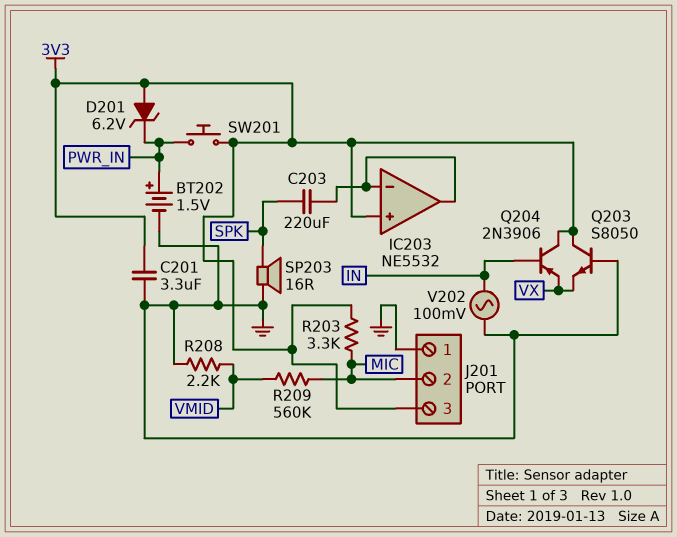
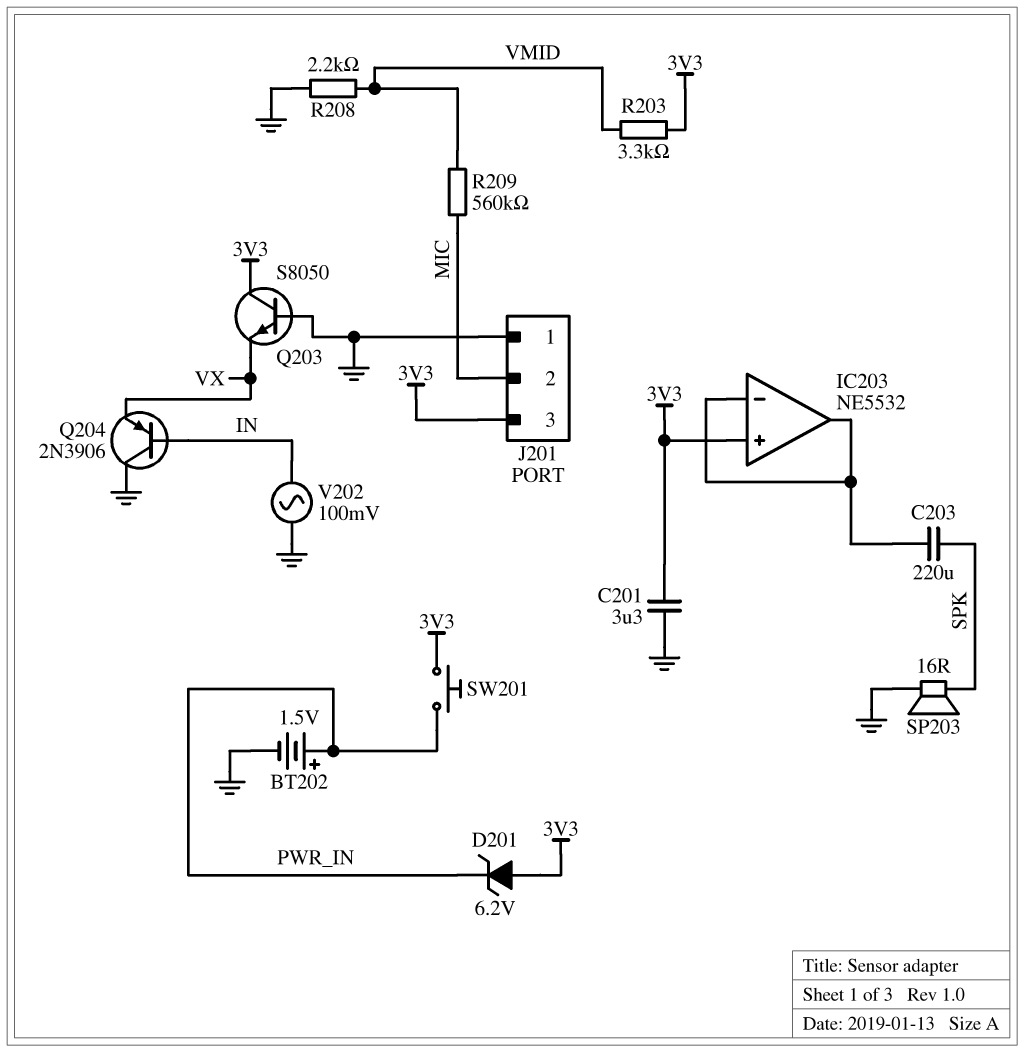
Q204: PNP 2N3906 (B IN, C 3V3, E VX) -> PNP 2N3906 (B IN, C GND, E VX)
R203: 3.3k (3V3, MIC) -> 3.3k (3V3, VMID)

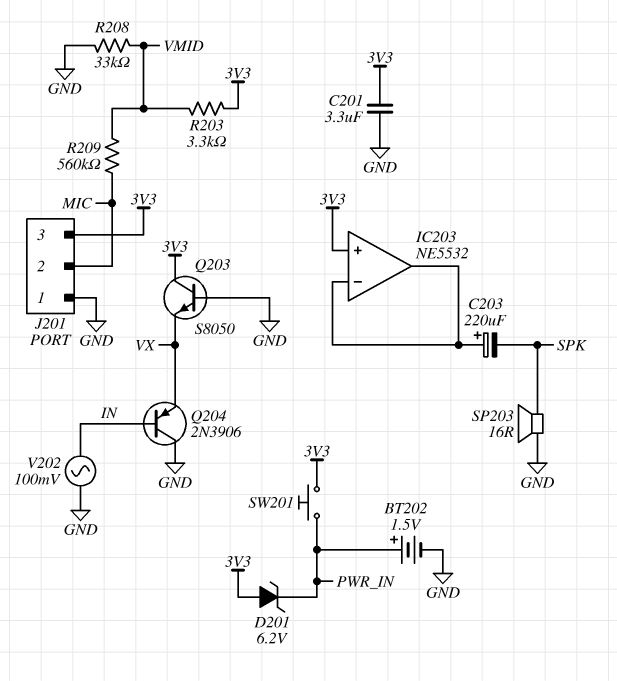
C203: 220uF (IC203/in-, SPK) -> 220uF (plus IC203/in-, minus SPK)
R208: 2.2k (GND, VMID) -> 33k (GND, VMID)

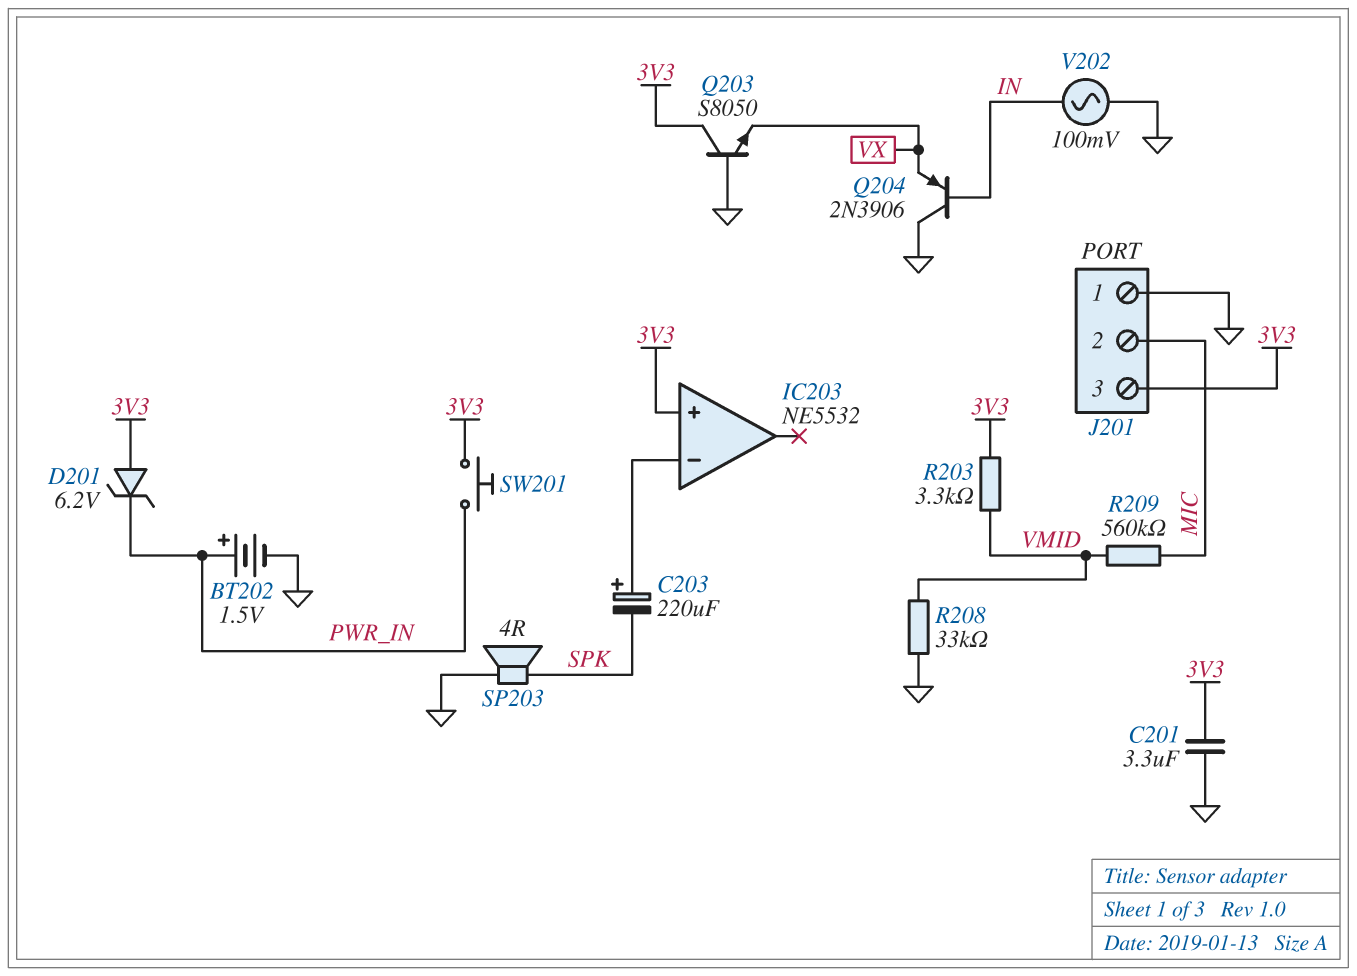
IC203 pin out: IC203/in- -> none
SP203: speaker 16R (GND, SPK) -> speaker 4R (GND, SPK)

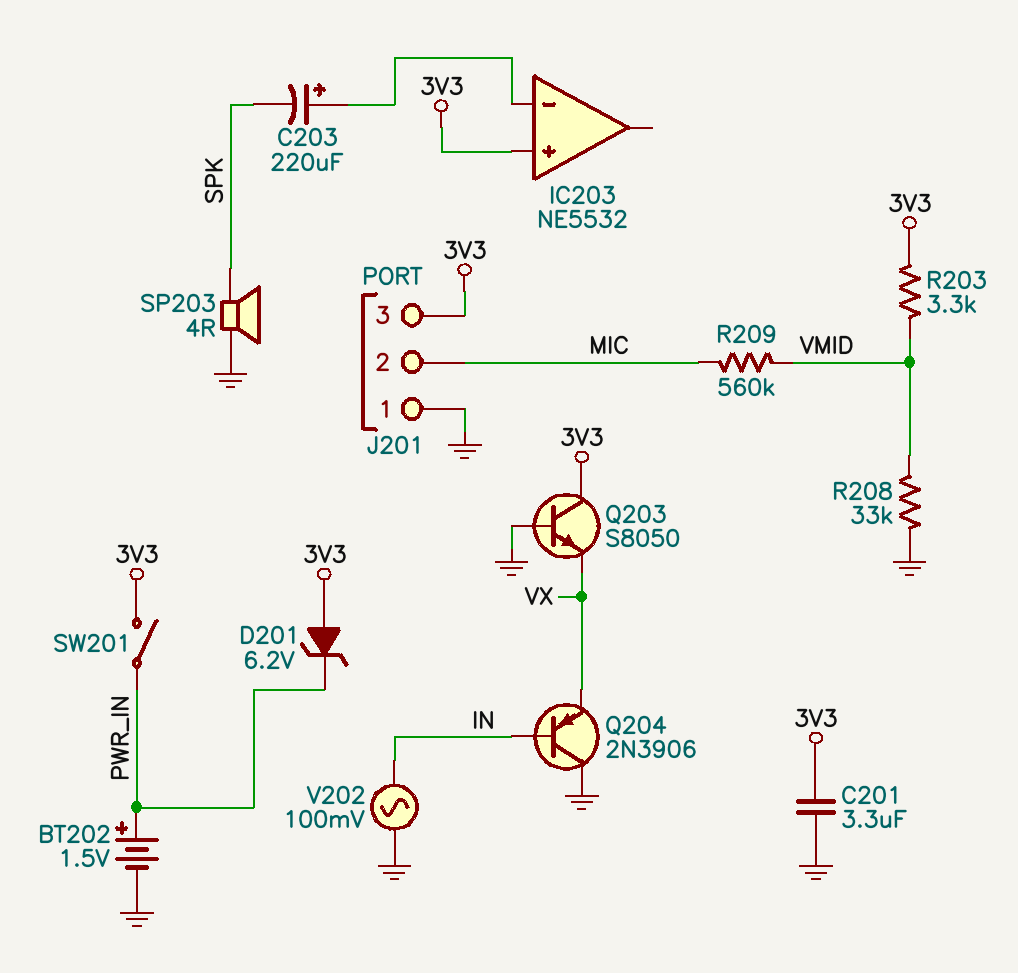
SW201: button (3V3, PWR_IN) -> switch (3V3, PWR_IN)

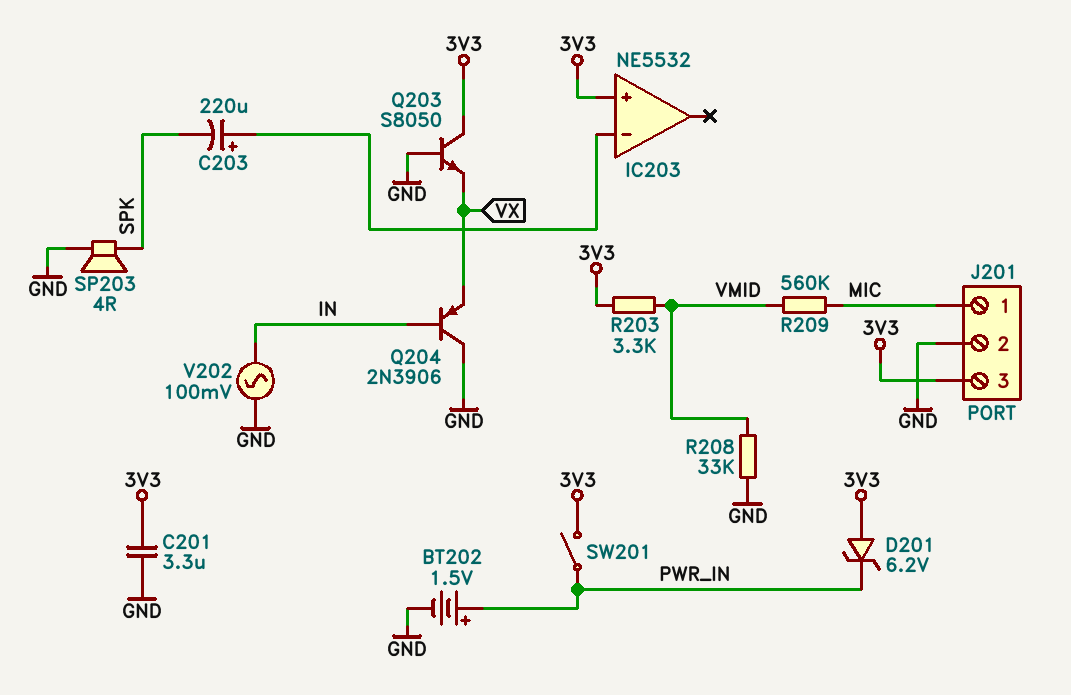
J201 pin 1: GND -> MIC
J201 pin 2: MIC -> GND

